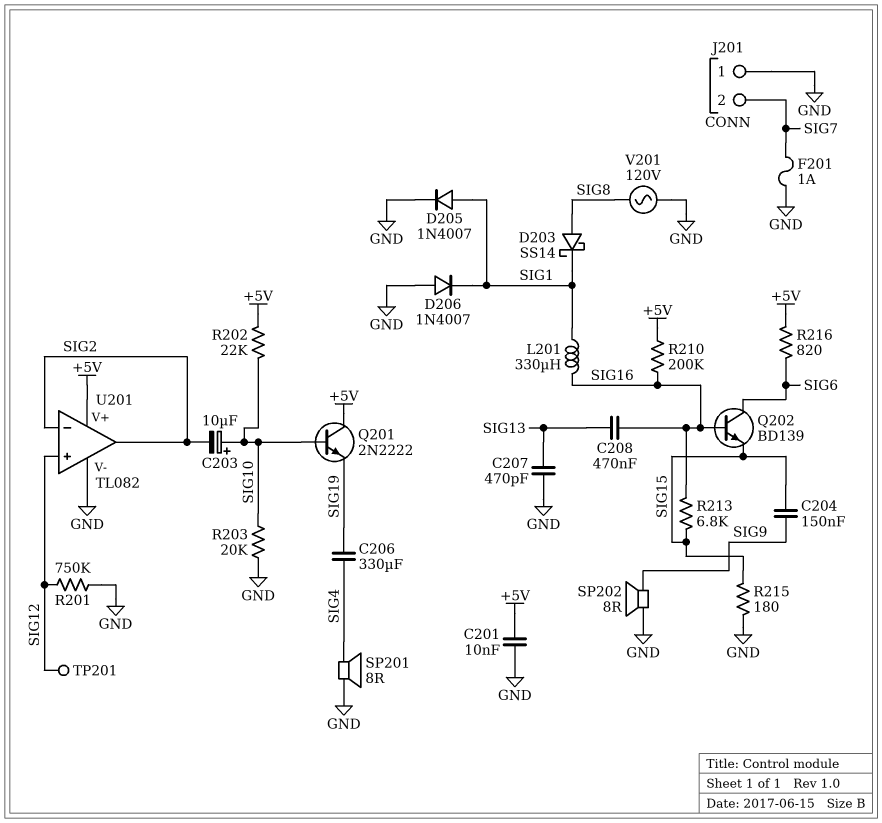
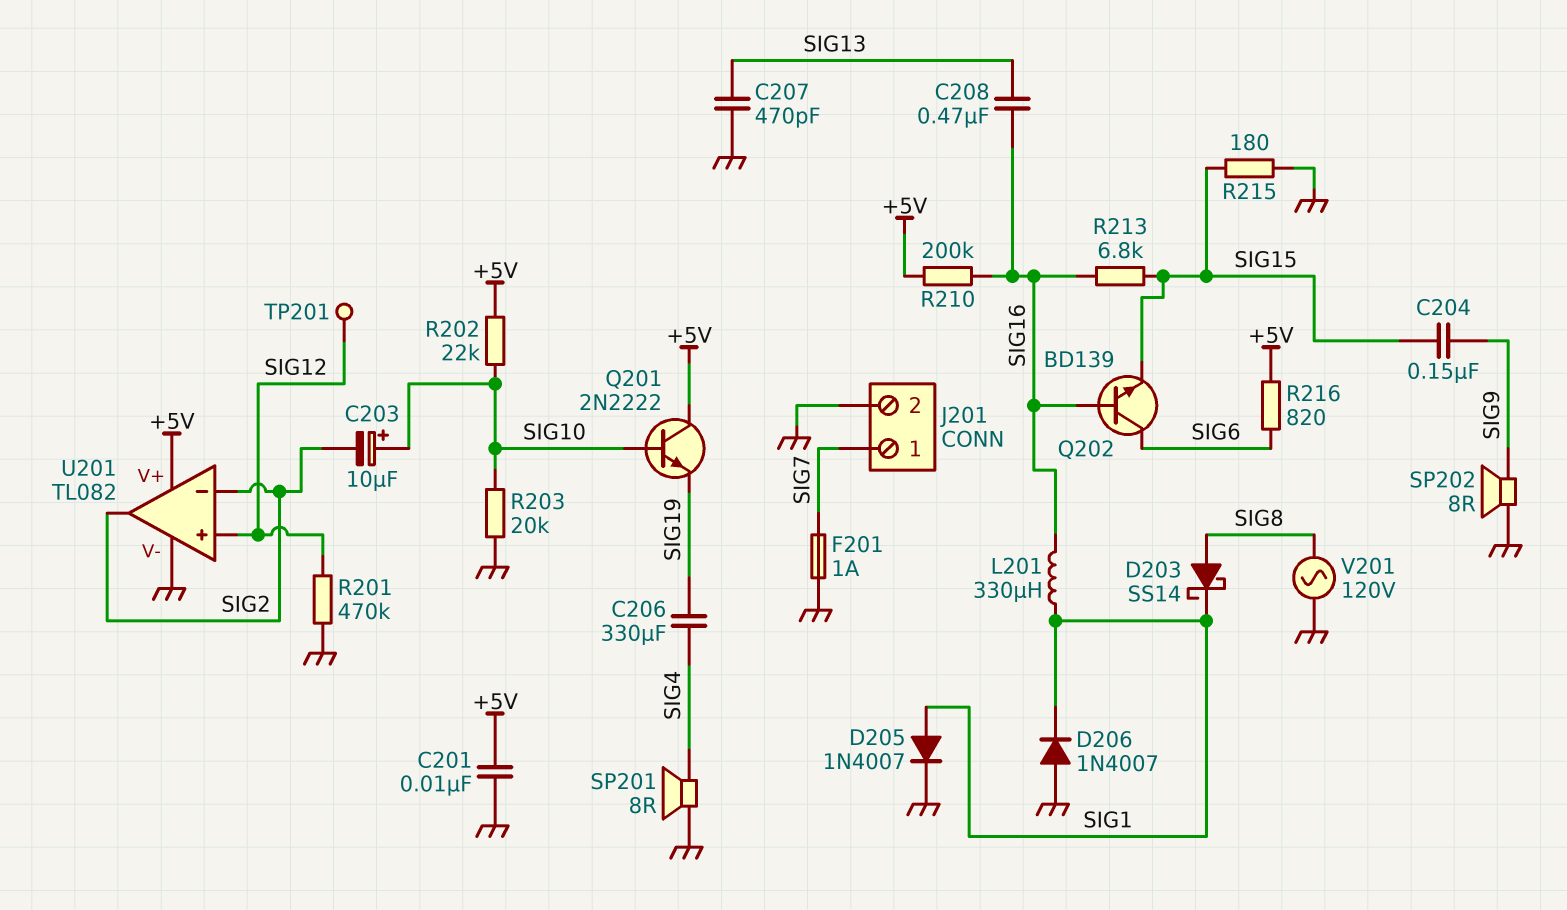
J201 pin 1: GND -> SIG7
J201 pin 2: SIG7 -> GND
R201: 750k (GND, SIG12) -> 470k (GND, SIG12)

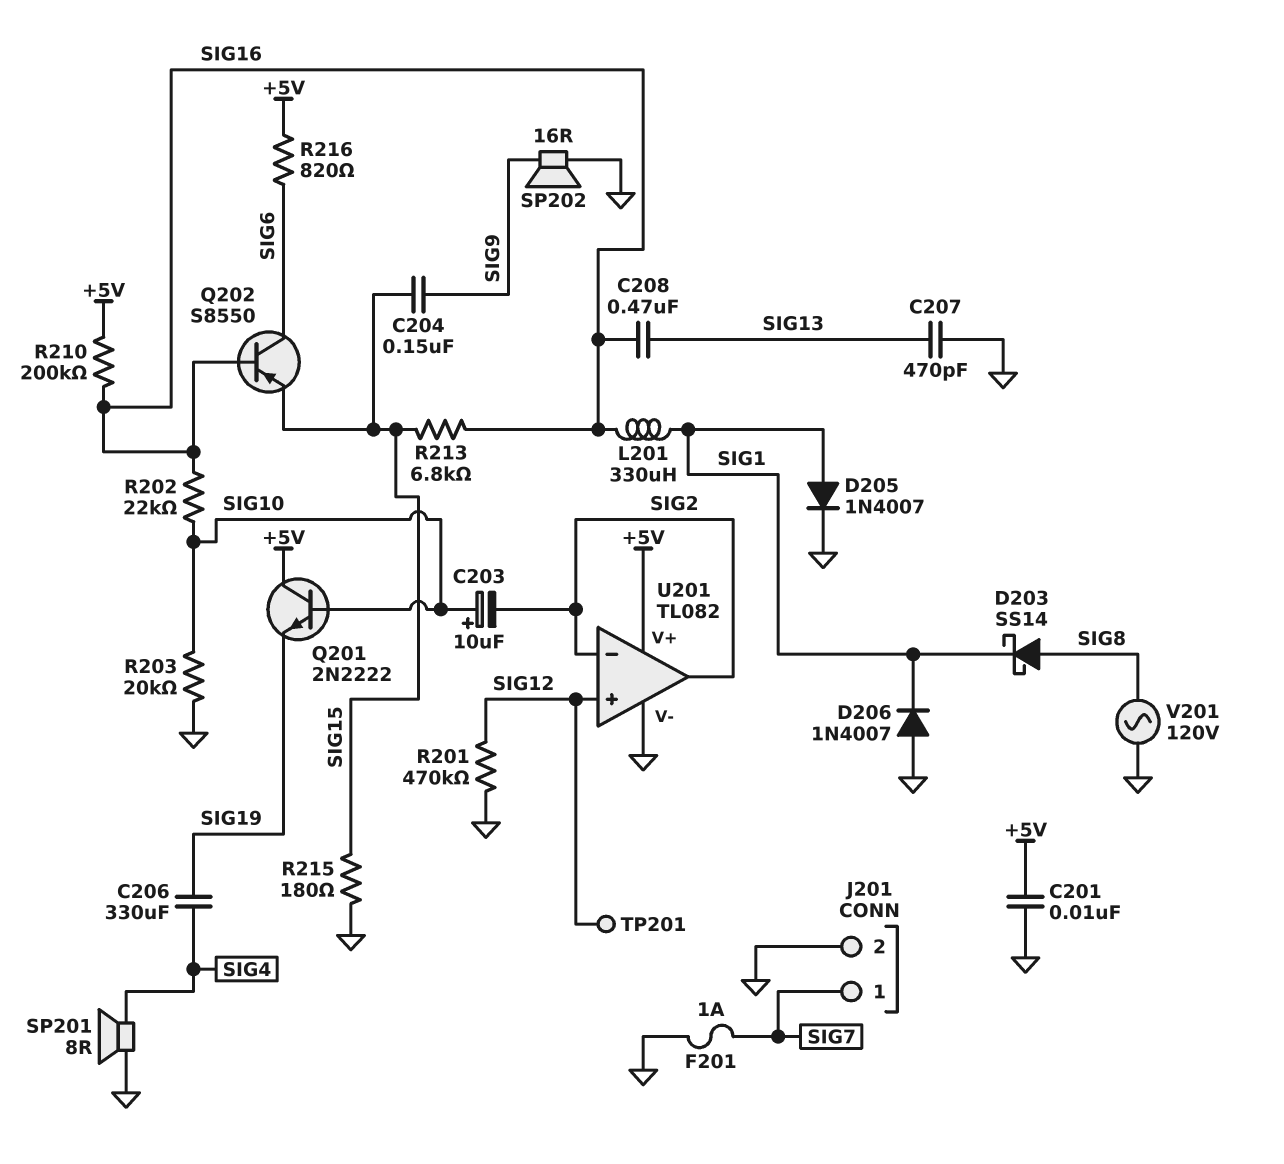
Q202: NPN BD139 (B SIG16, C SIG6, E SIG15) -> PNP S8550 (B SIG16, C SIG6, E SIG15)
R202: 22k (+5V, SIG10) -> 22k (SIG10, SIG16)
SP202: speaker 8R (GND, SIG9) -> speaker 16R (GND, SIG9)

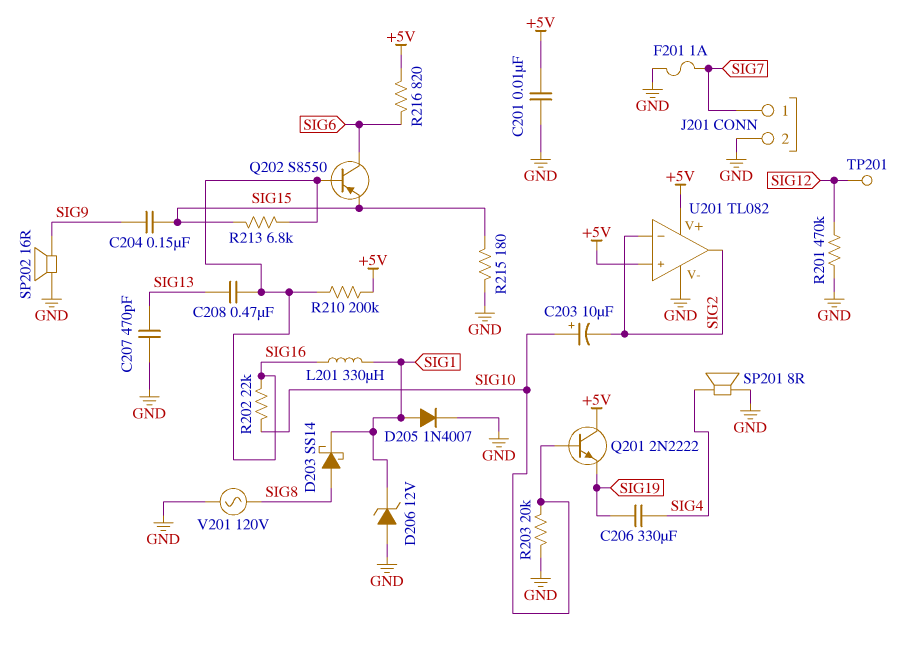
D206: diode 1N4007 (A GND, K SIG1) -> zener 12V (A GND, K SIG1)
U201 pin in+: SIG12 -> +5V

